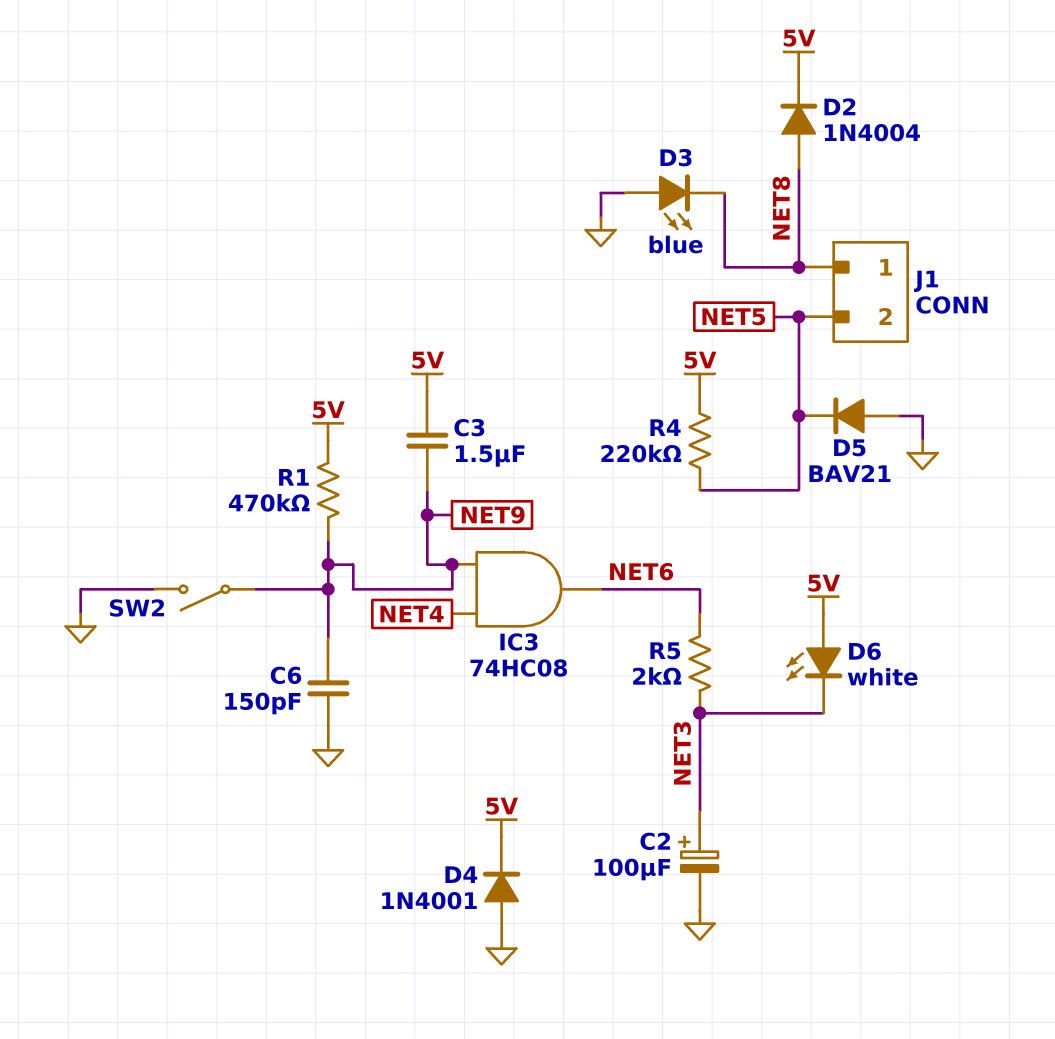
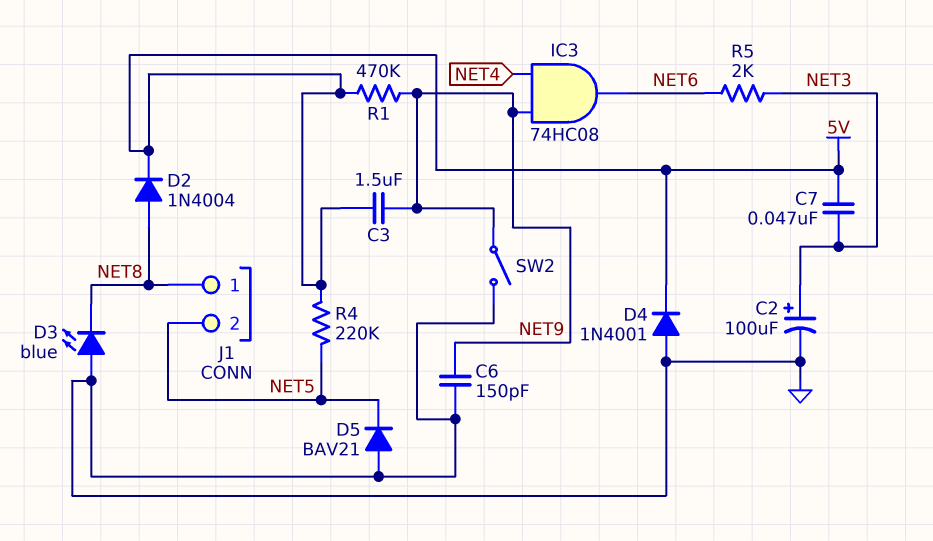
C7: none -> 47nF (5V, NET3)
D6: LED white (A 5V, K NET3) -> none

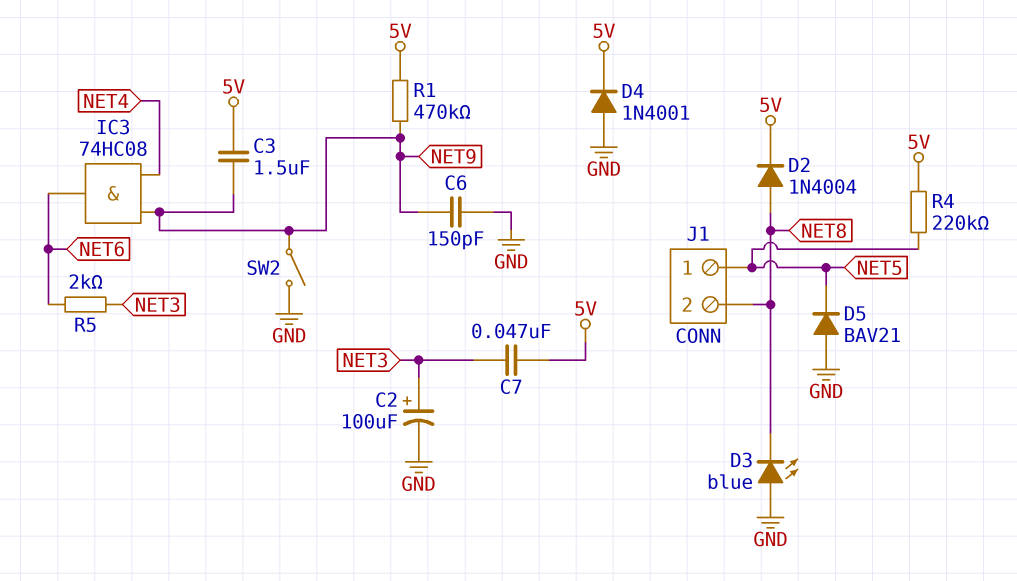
J1 pin 1: NET8 -> NET5
J1 pin 2: NET5 -> NET8

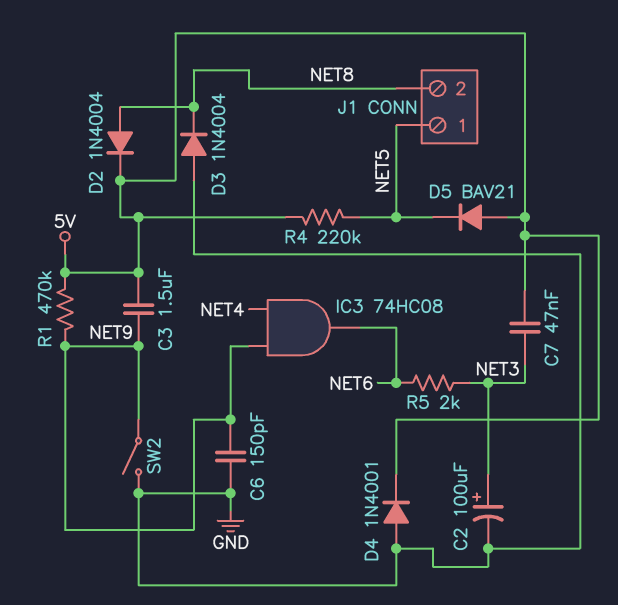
D3: LED blue (A GND, K NET8) -> diode 1N4004 (A GND, K NET8)
D5: diode BAV21 (A GND, K NET5) -> diode BAV21 (A 5V, K NET5)

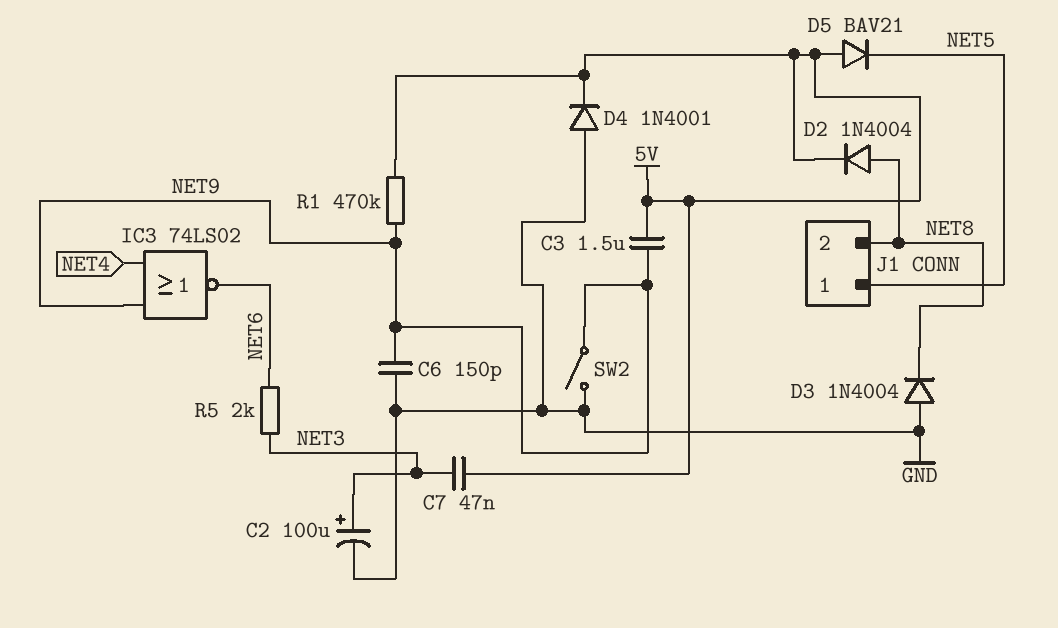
IC3: AND 74HC08 (in NET4, in NET9, out NET6) -> NOR 74LS02 (in NET4, in NET9, out NET6)
R4: 220k (5V, NET5) -> none

